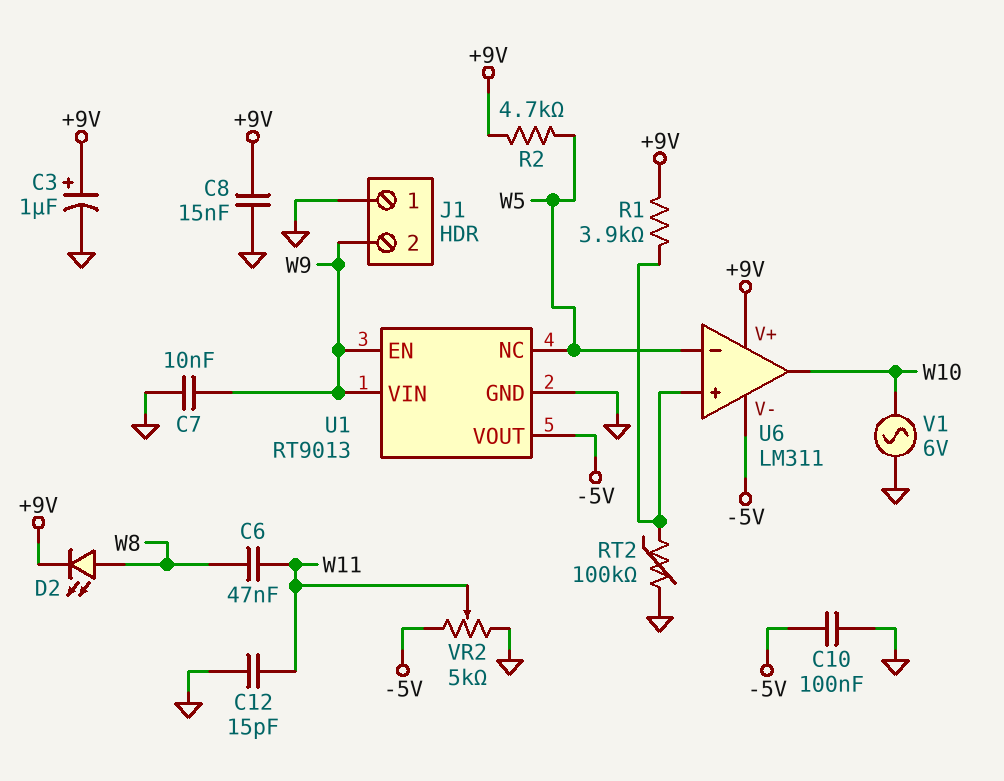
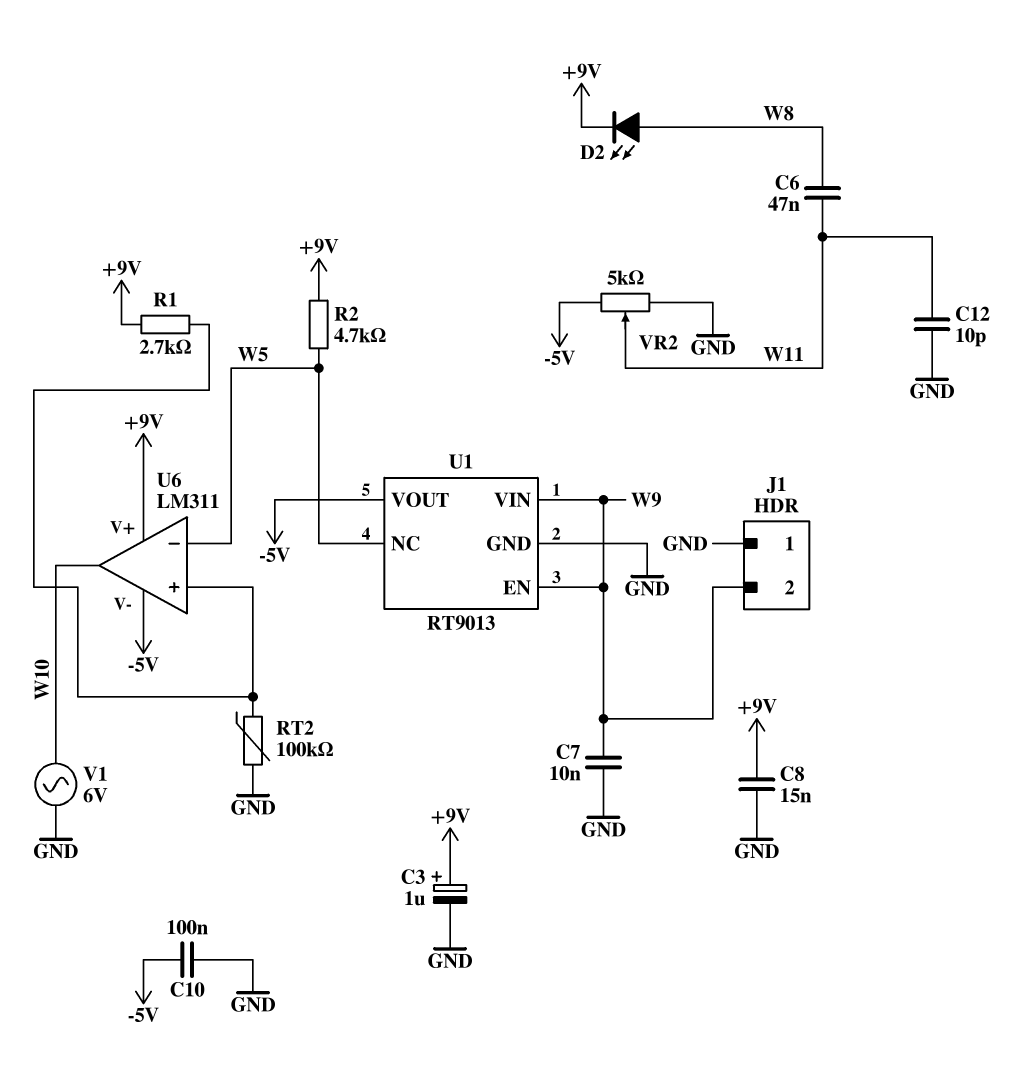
C12: 15pF (GND, W11) -> 10pF (GND, W11)
R1: 3.9k (+9V, U6/in+) -> 2.7k (+9V, U6/in+)

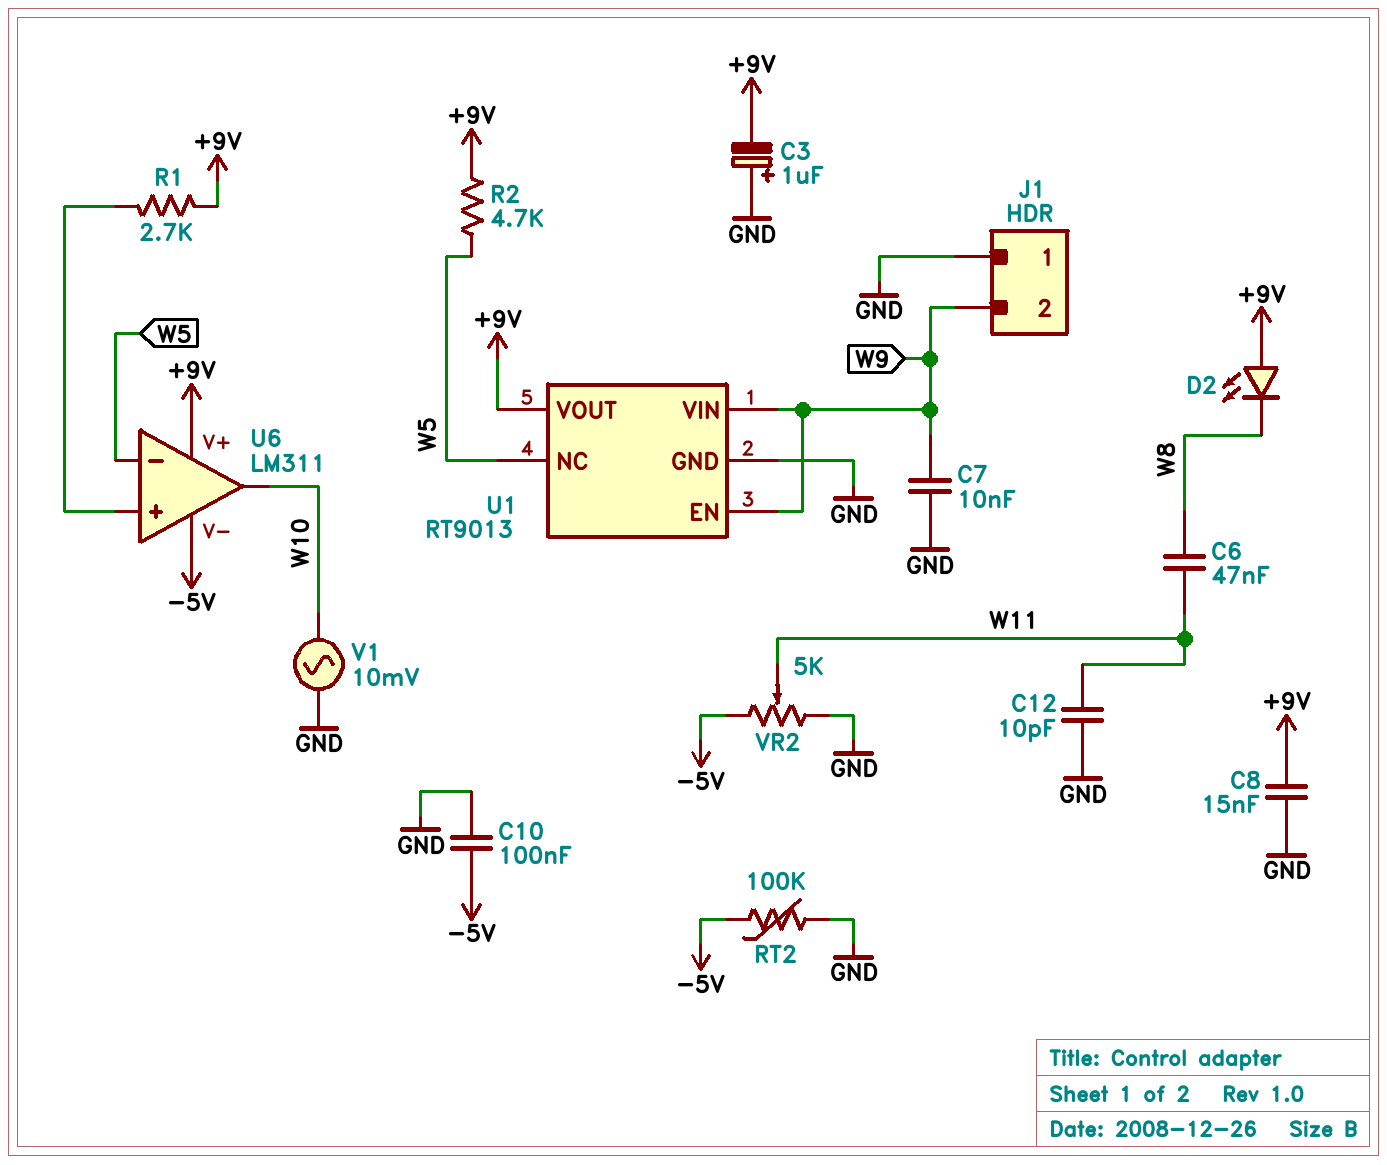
C3: 1uF (plus +9V, minus GND) -> 1uF (plus GND, minus +9V)
D2: LED (A W8, K +9V) -> LED (A +9V, K W8)
RT2: 100k (GND, U6/in+) -> 100k (-5V, GND)
U1 pin VOUT: -5V -> +9V
V1: AC 6V (GND, W10) -> AC 10mV (GND, W10)

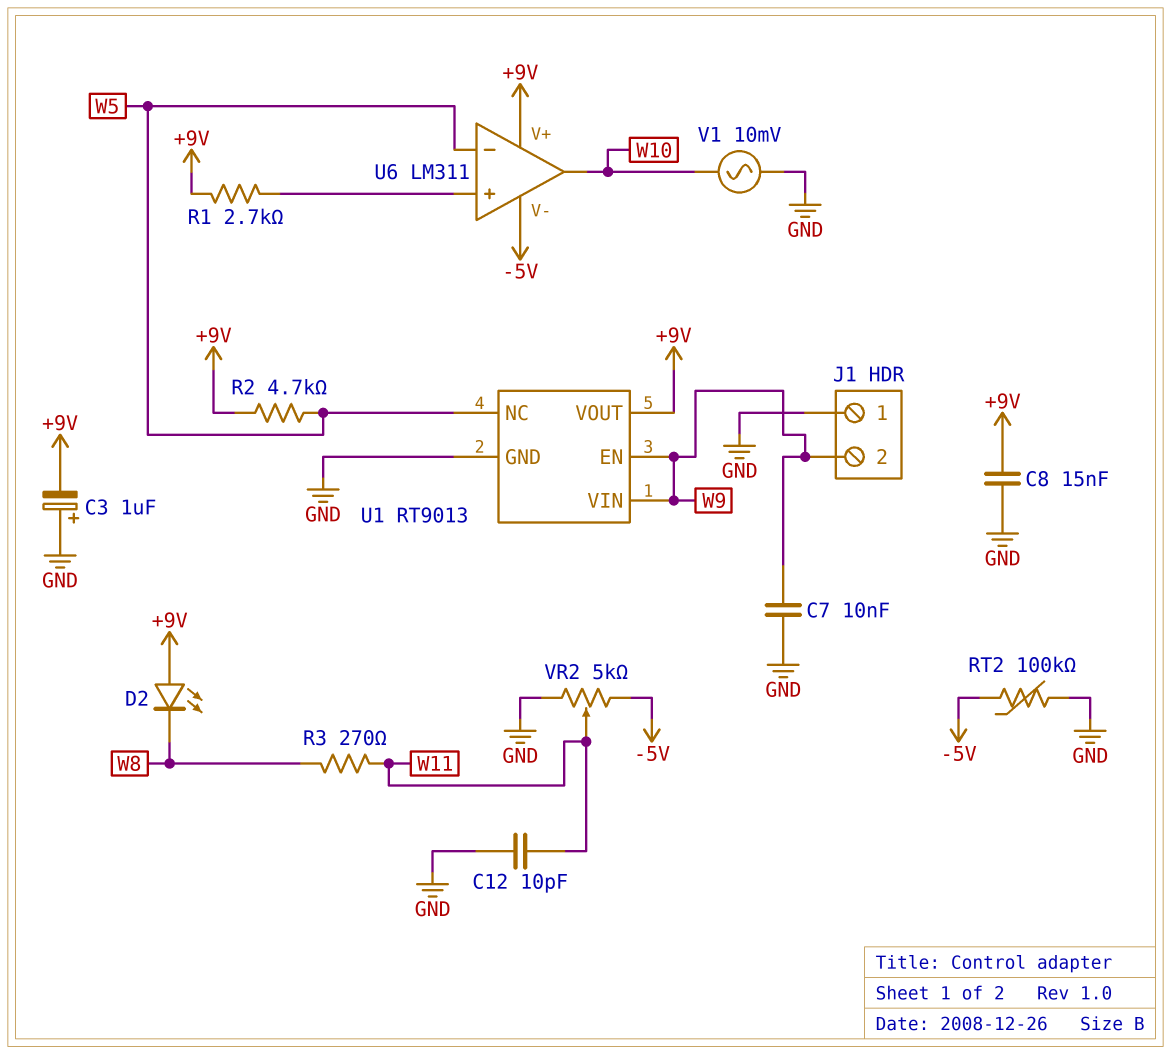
C6: 47nF (W8, W11) -> none
C10: 100nF (-5V, GND) -> none
R3: none -> 270 (W8, W11)

